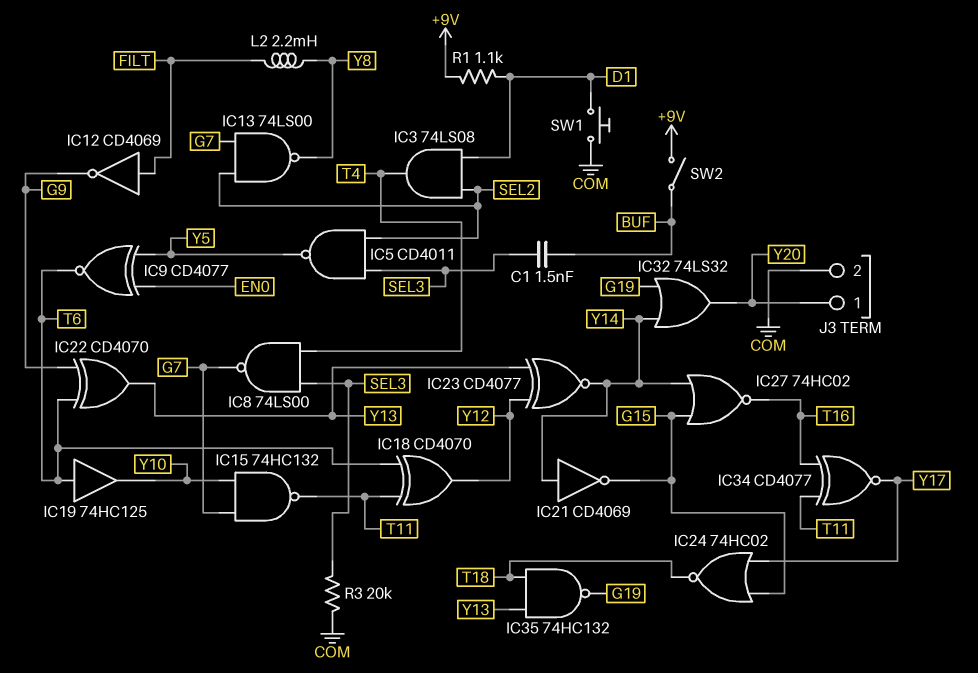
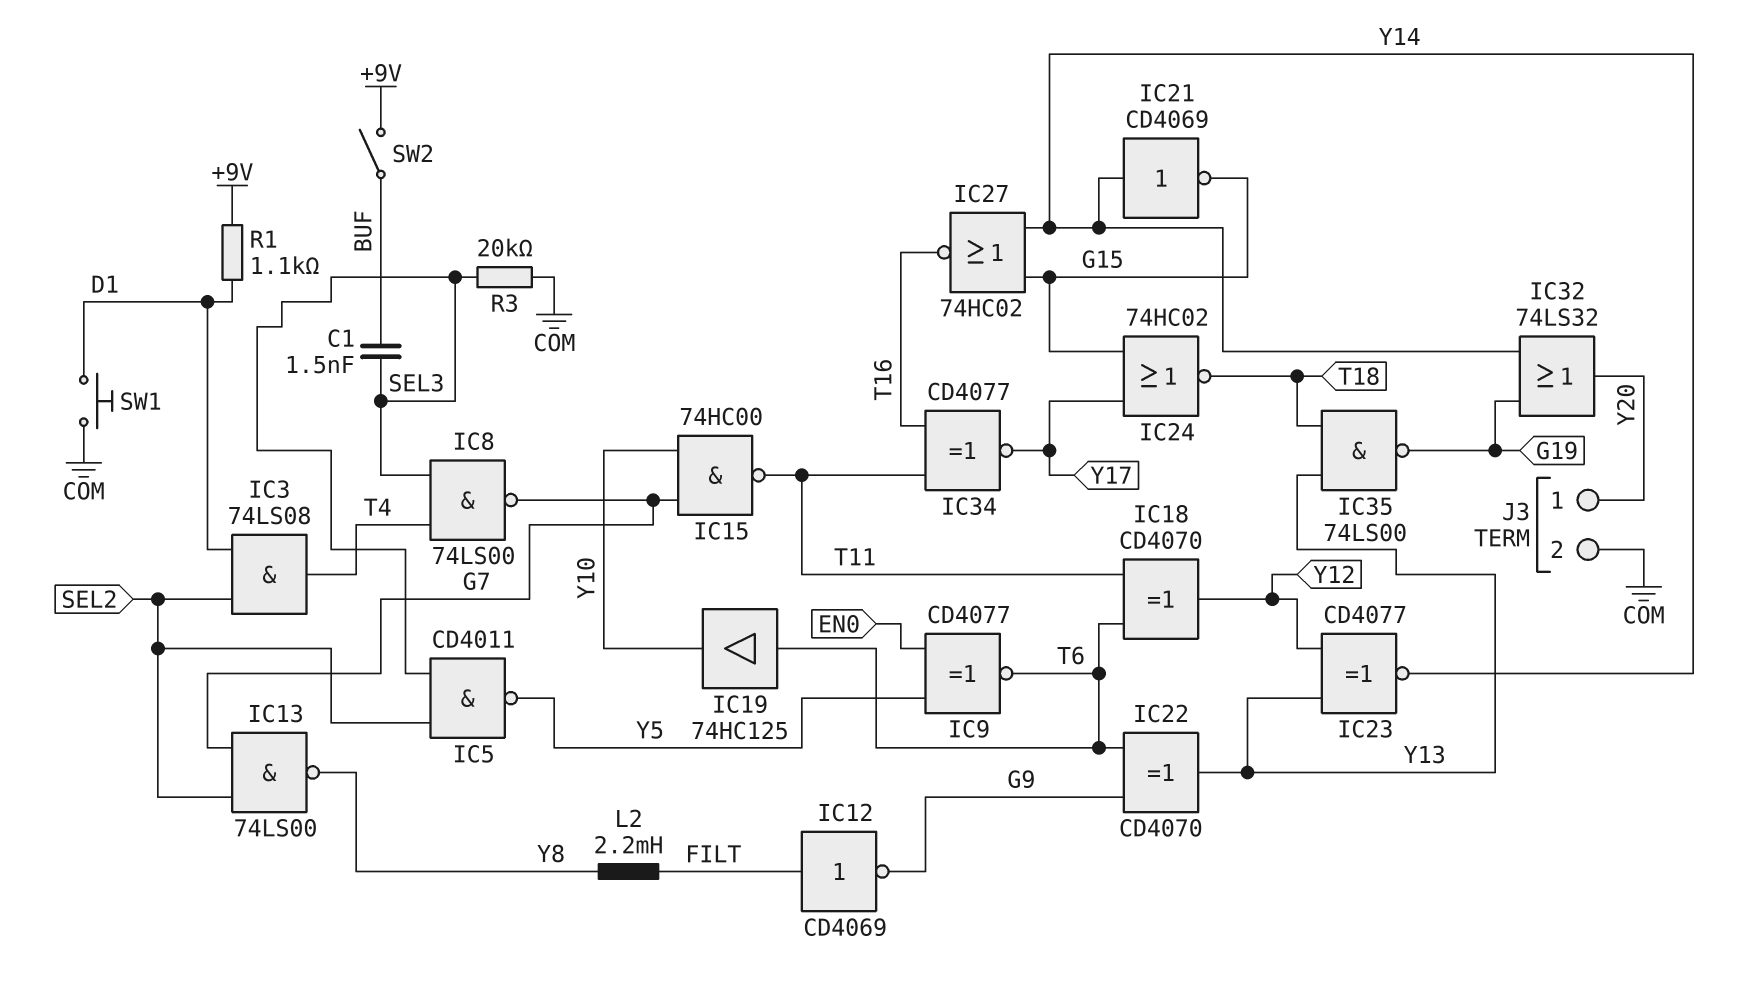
IC15: NAND 74HC132 (in G7, in Y10, out T11) -> NAND 74HC00 (in G7, in Y10, out T11)
IC35: NAND 74HC132 (in T18, in Y13, out G19) -> NAND 74LS00 (in T18, in Y13, out G19)

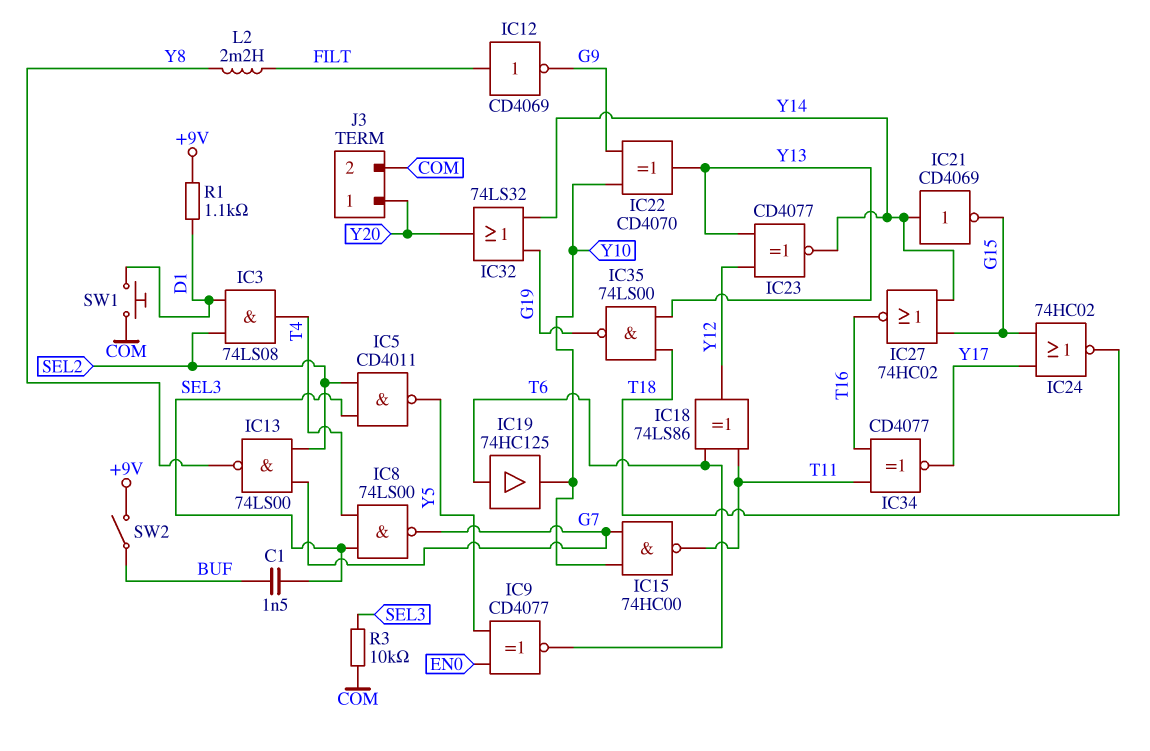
IC18: XOR CD4070 (in T6, in T11, out Y12) -> XOR 74LS86 (in T6, in T11, out Y12)
IC22: XOR CD4070 (in G9, in T6, out Y13) -> XOR CD4070 (in G9, in Y10, out Y13)
R3: 20k (COM, SEL3) -> 10k (COM, SEL3)

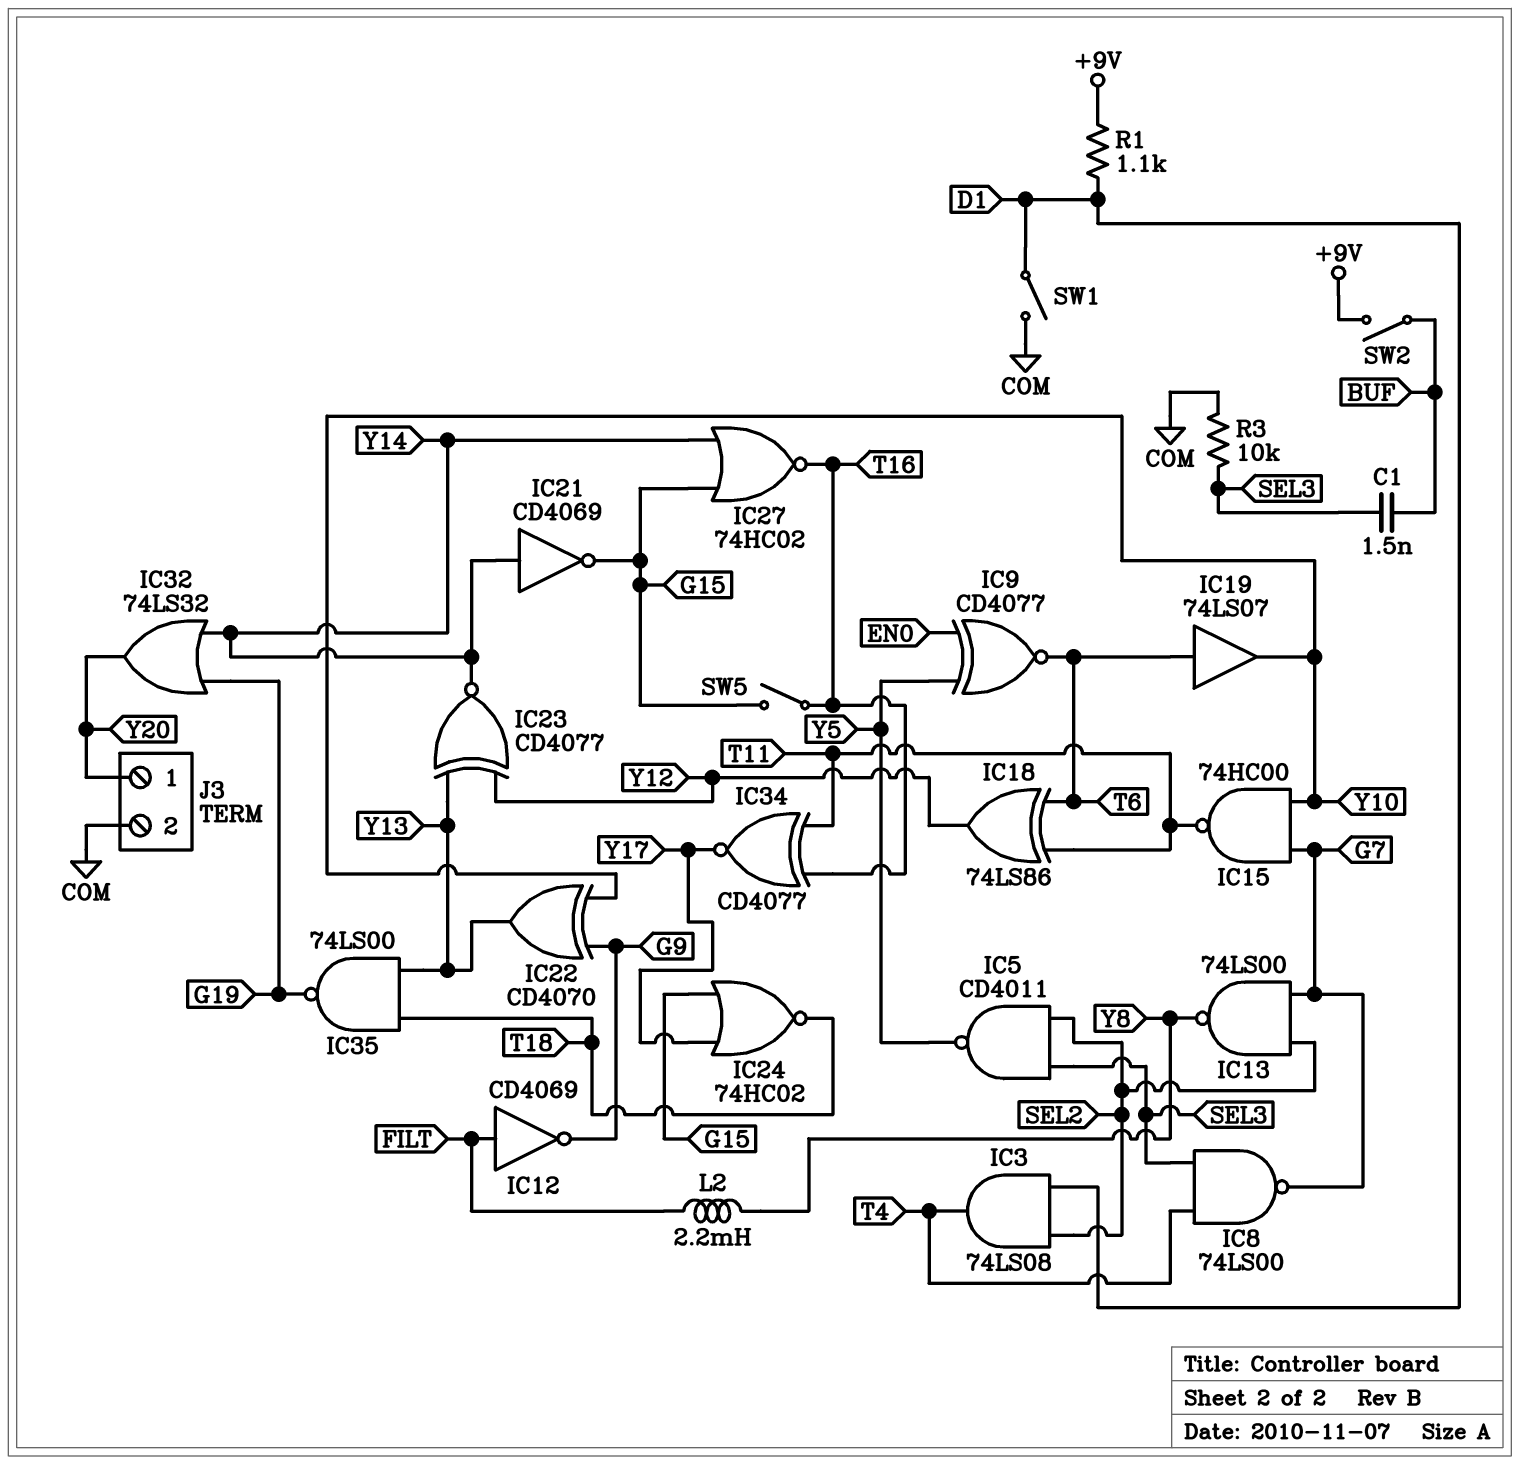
IC19: buffer 74HC125 (in T6, out Y10) -> buffer 74LS07 (in T6, out Y10)
SW1: button (COM, D1) -> switch (COM, D1)
SW5: none -> switch (G15, T16)

